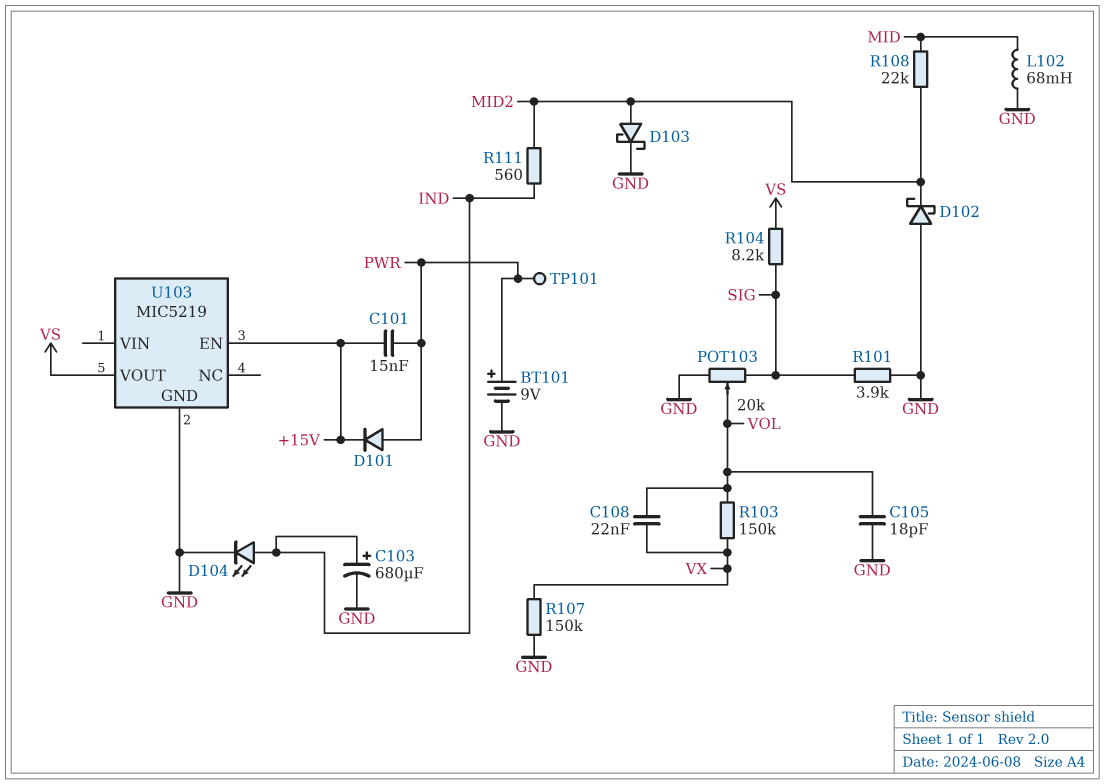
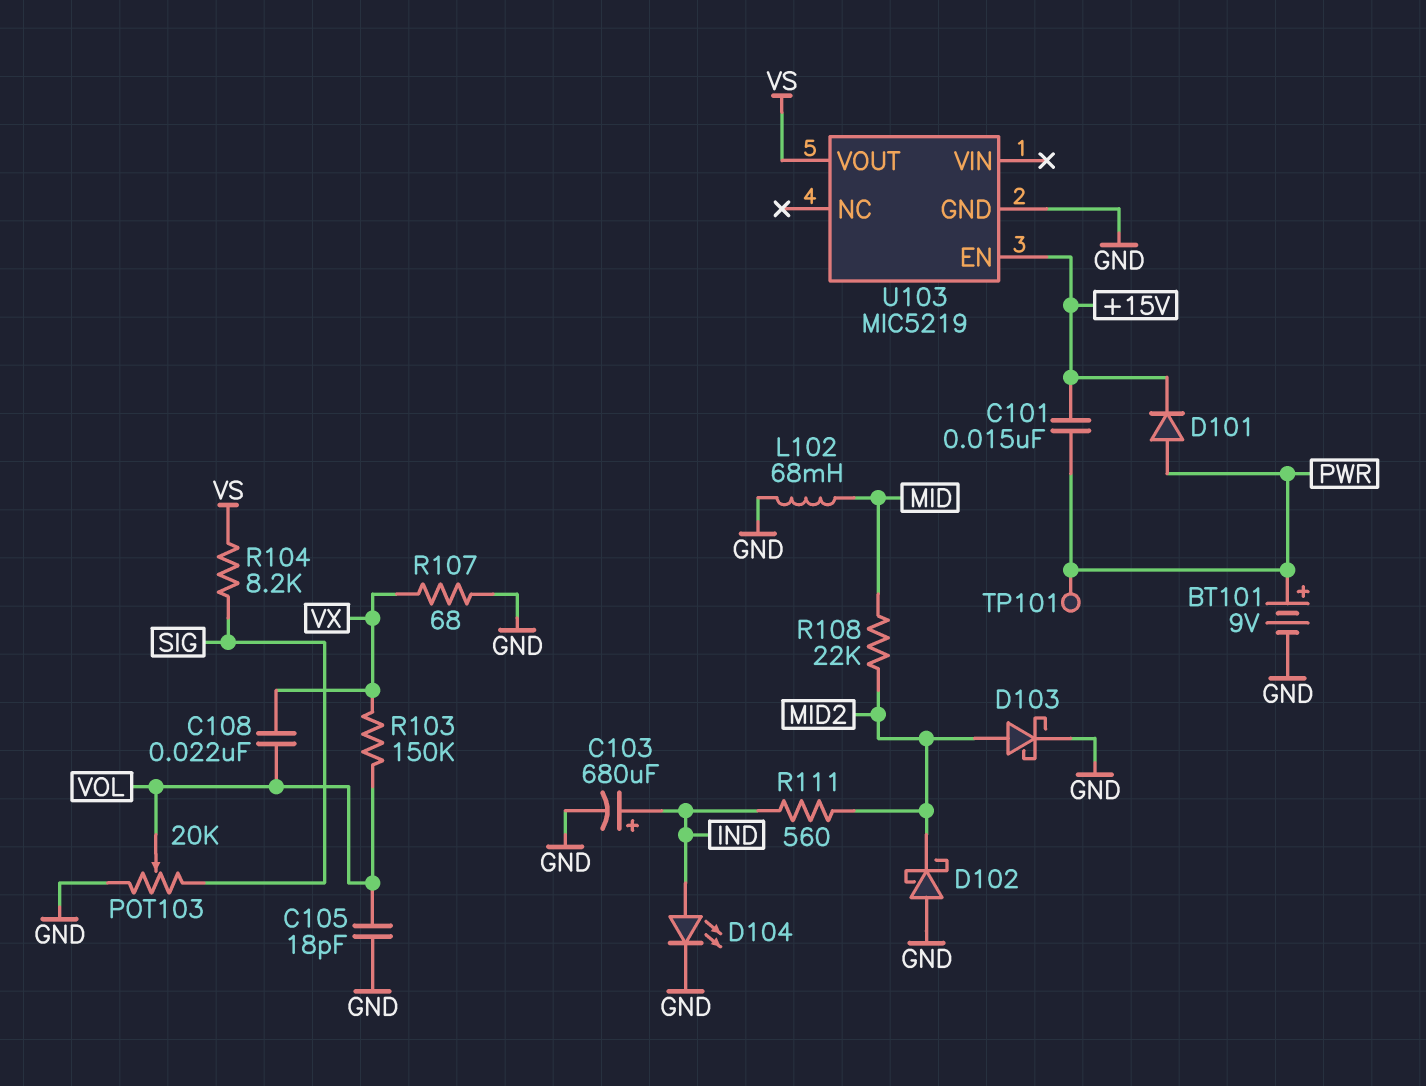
R101: 3.9k (GND, SIG) -> none
R107: 150k (GND, VX) -> 68 (GND, VX)

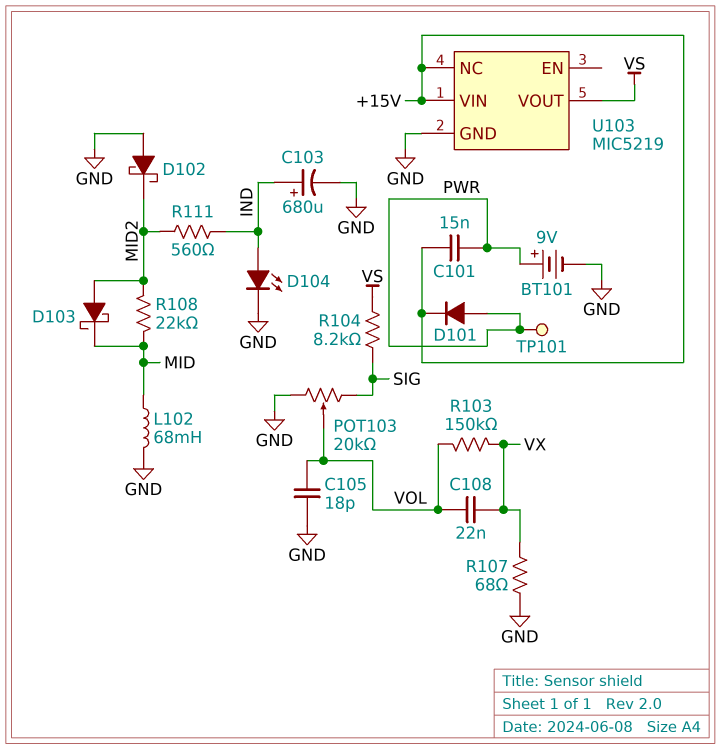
D103: schottky (A MID2, K GND) -> schottky (A MID2, K MID)
U103 pin EN: +15V -> none
U103 pin NC: none -> +15V
U103 pin VIN: none -> +15V

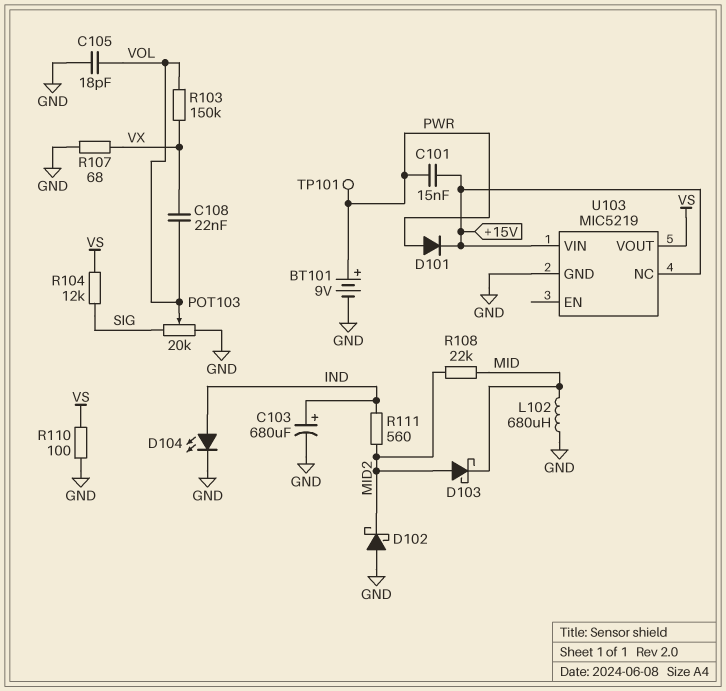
L102: 68mH (GND, MID) -> 680uH (GND, MID)
R104: 8.2k (SIG, VS) -> 12k (SIG, VS)
R110: none -> 100 (GND, VS)

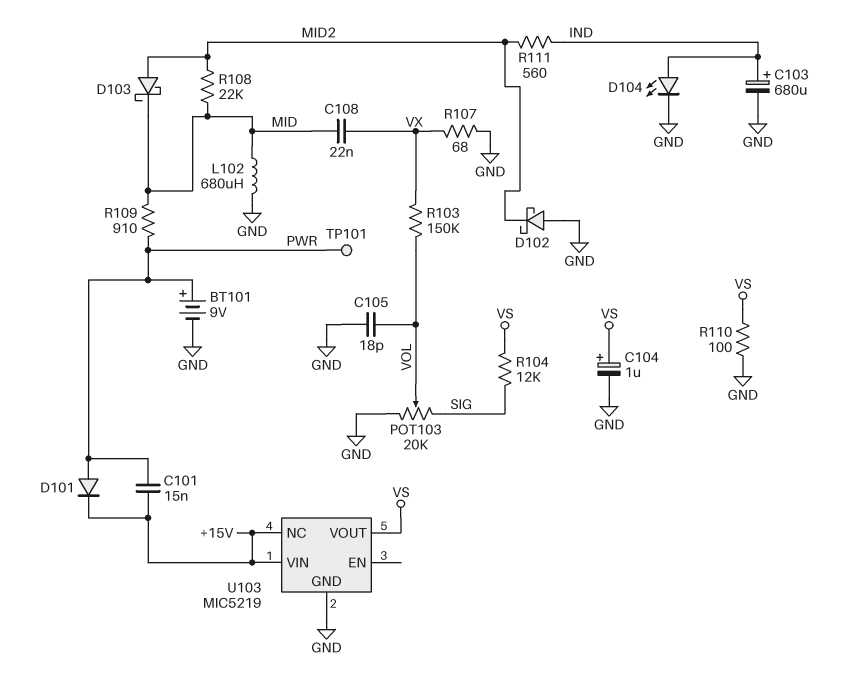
C104: none -> 1uF (plus VS, minus GND)
C108: 22nF (VOL, VX) -> 22nF (MID, VX)
R109: none -> 910 (MID, PWR)

